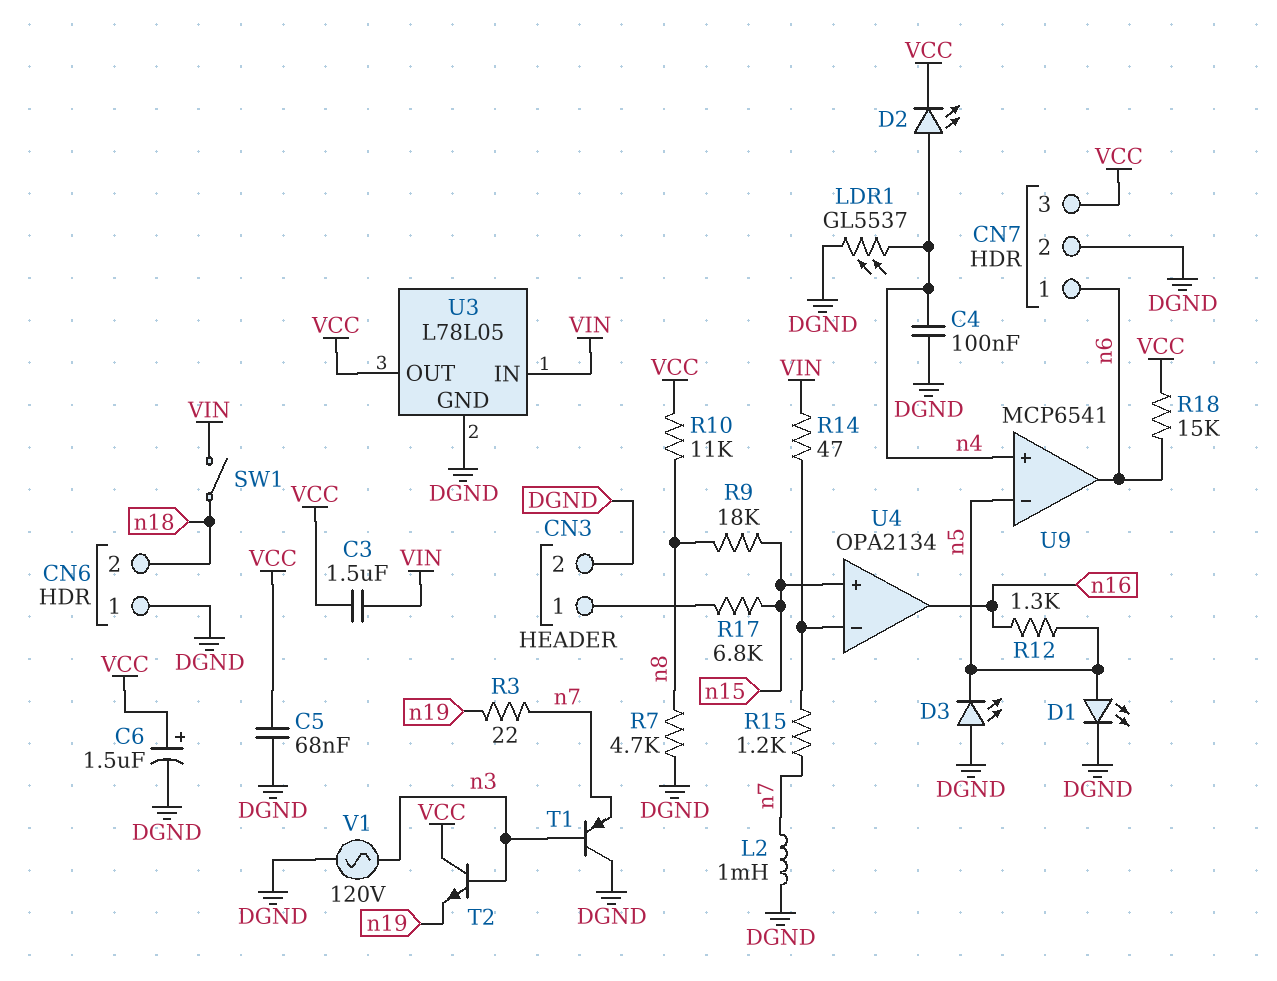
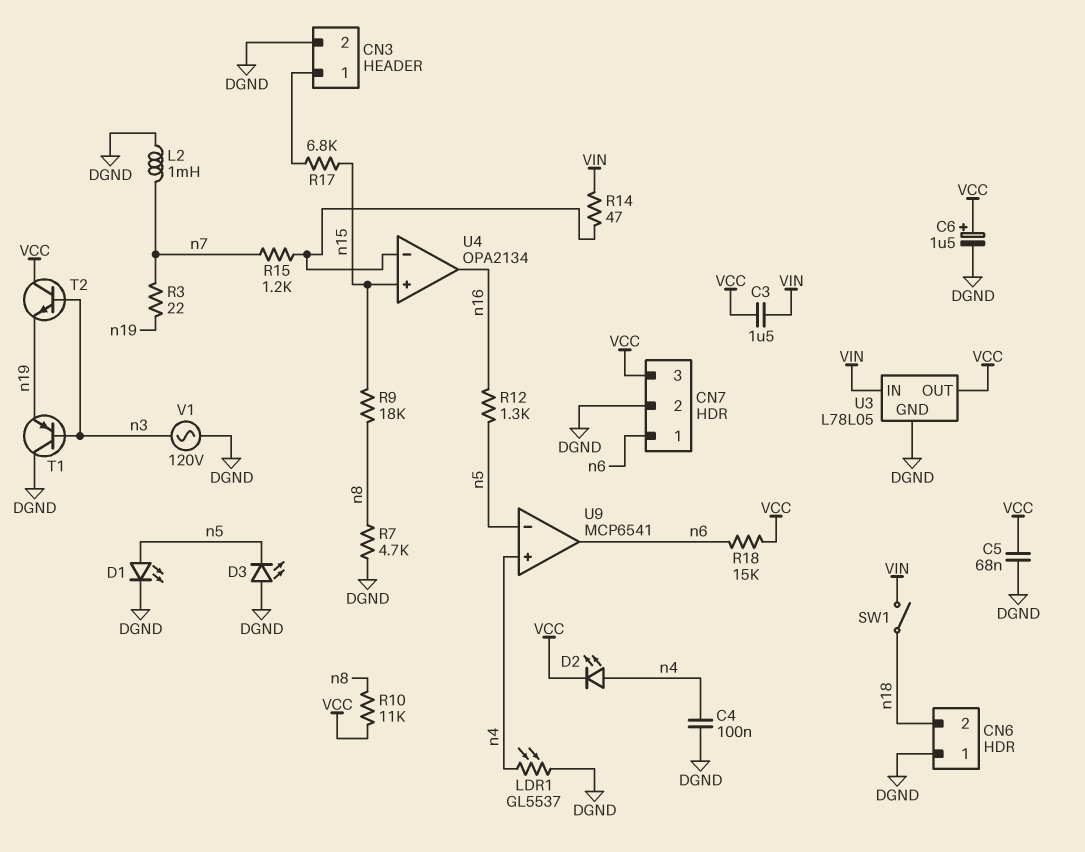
T1: PNP (B n3, C DGND, E n7) -> PNP (B n3, C DGND, E n19)

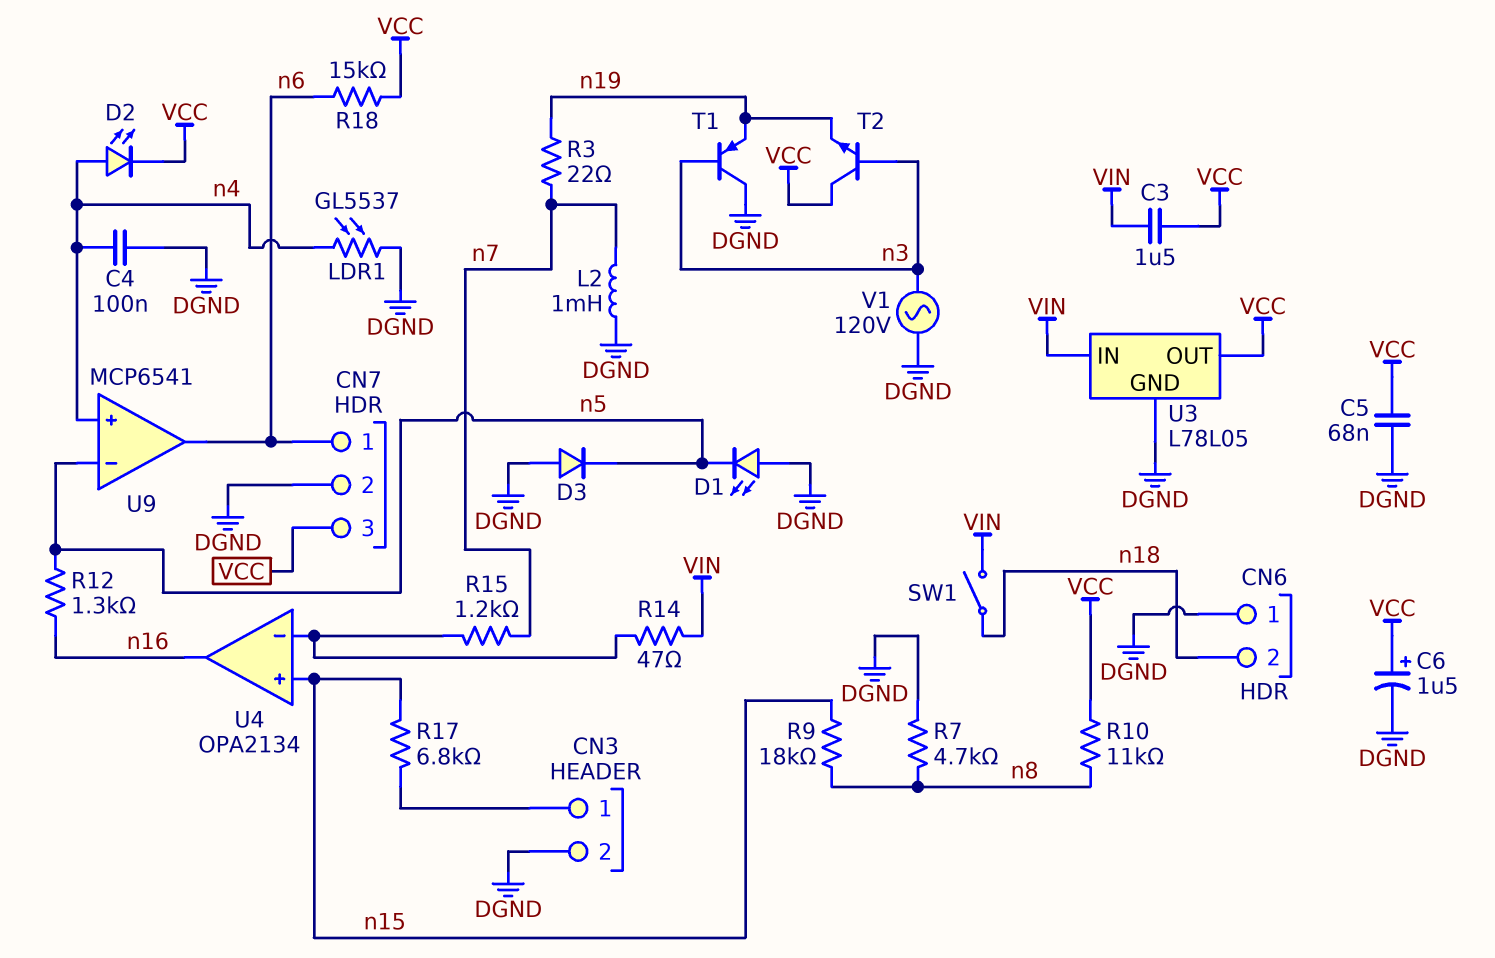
D1: LED (A n5, K DGND) -> LED (A DGND, K n5)
D3: LED (A DGND, K n5) -> diode (A DGND, K n5)

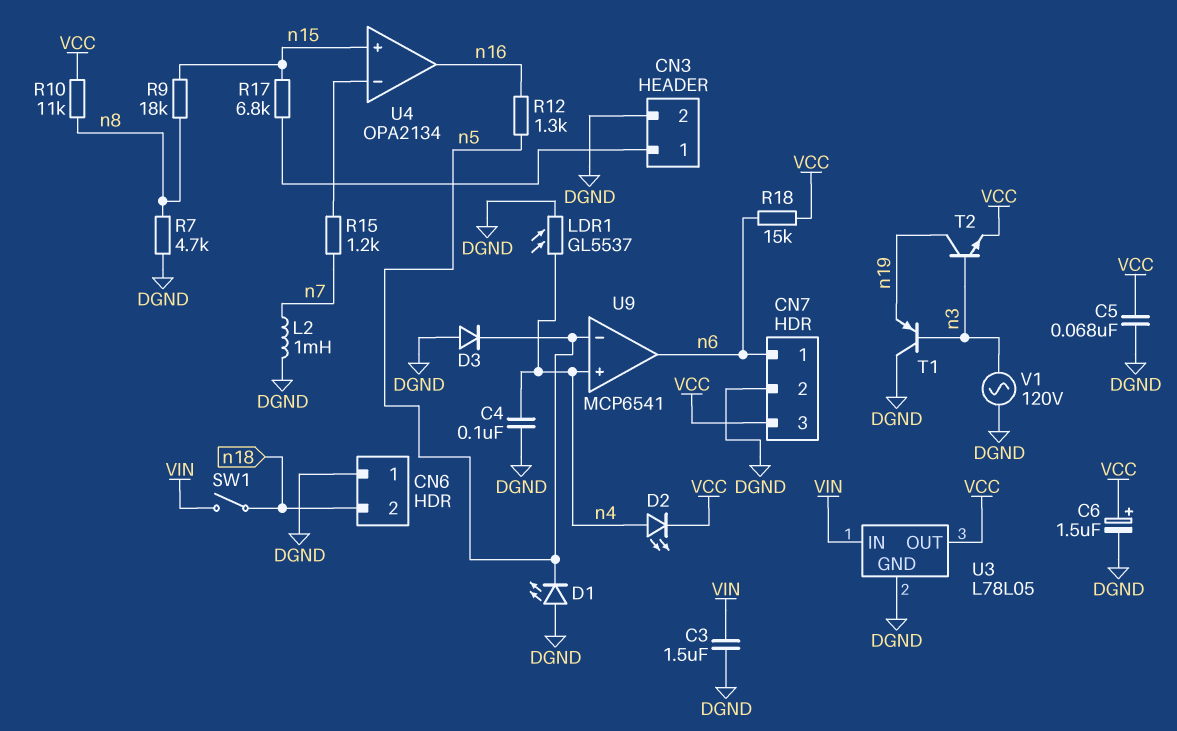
C3: 1.5uF (VCC, VIN) -> 1.5uF (DGND, VIN)
R3: 22 (n7, n19) -> none
R14: 47 (U4/in-, VIN) -> none
T2: NPN (B n3, C VCC, E n19) -> NPN (B n3, C n19, E VCC)

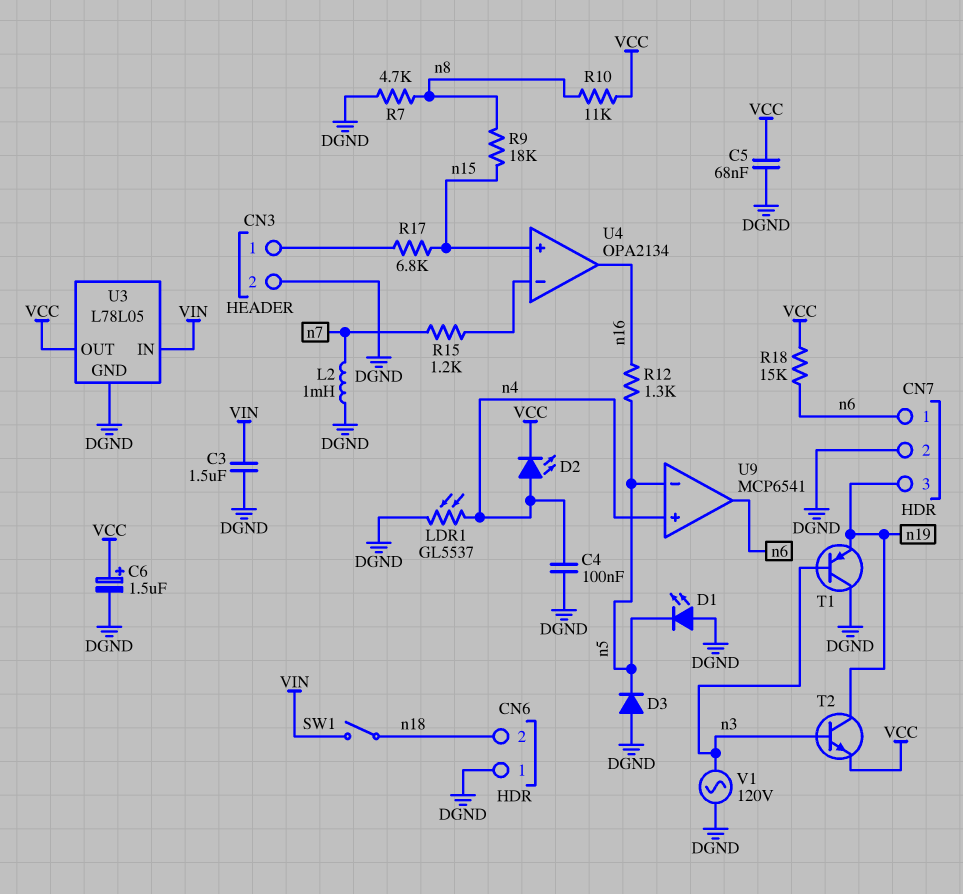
CN7 pin 3: VCC -> n19

